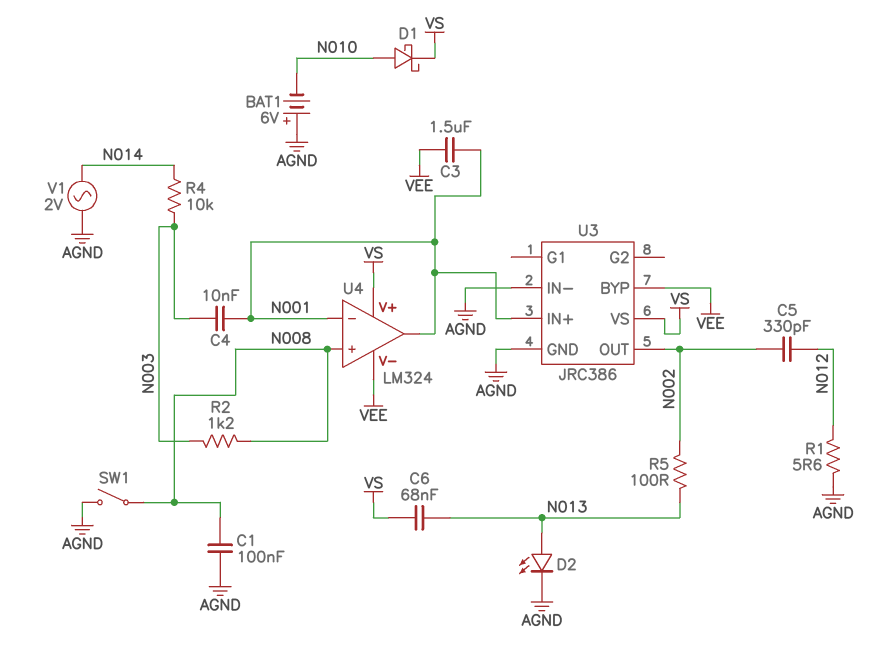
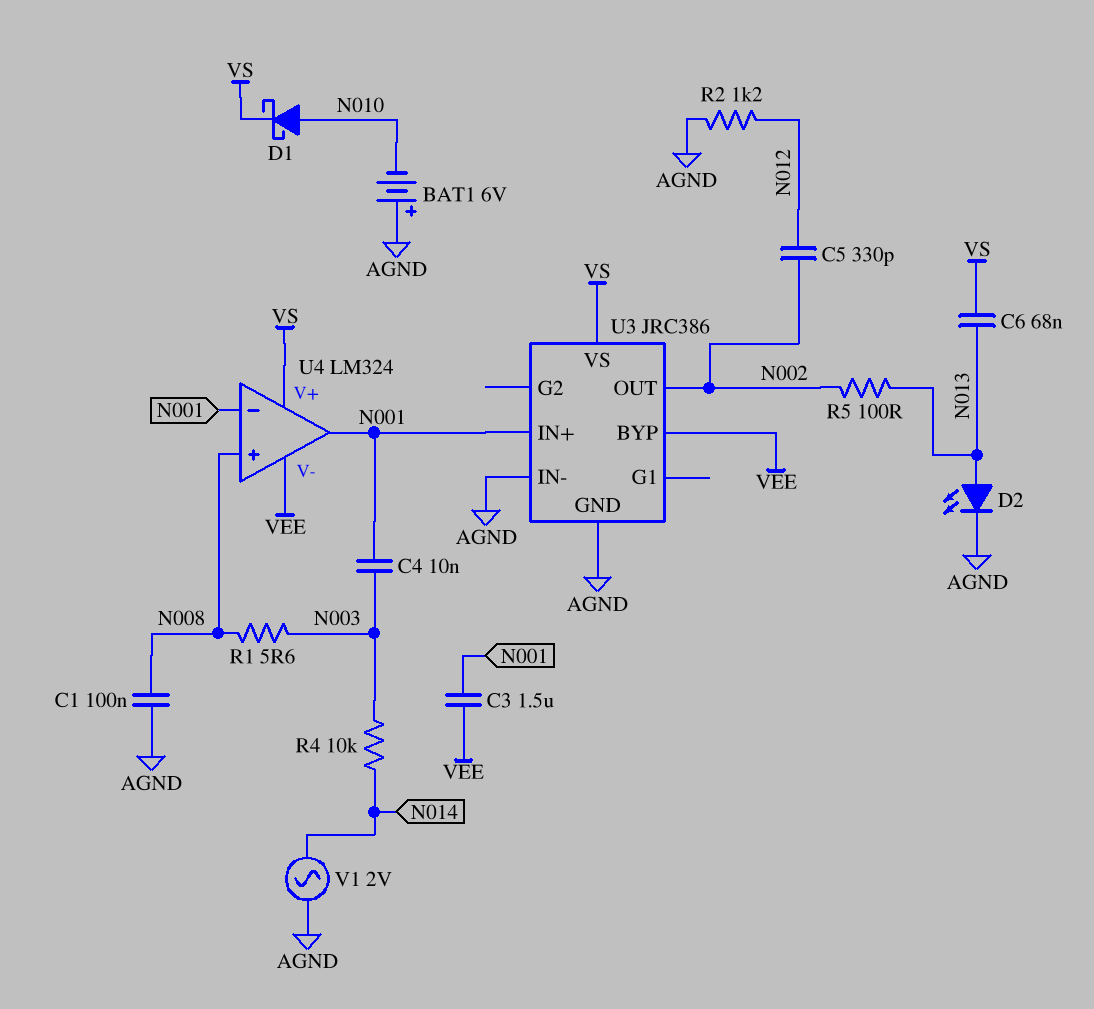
R1: 5.6 (AGND, N012) -> 5.6 (N003, N008)
R2: 1.2k (N003, N008) -> 1.2k (AGND, N012)
SW1: switch (AGND, N008) -> none

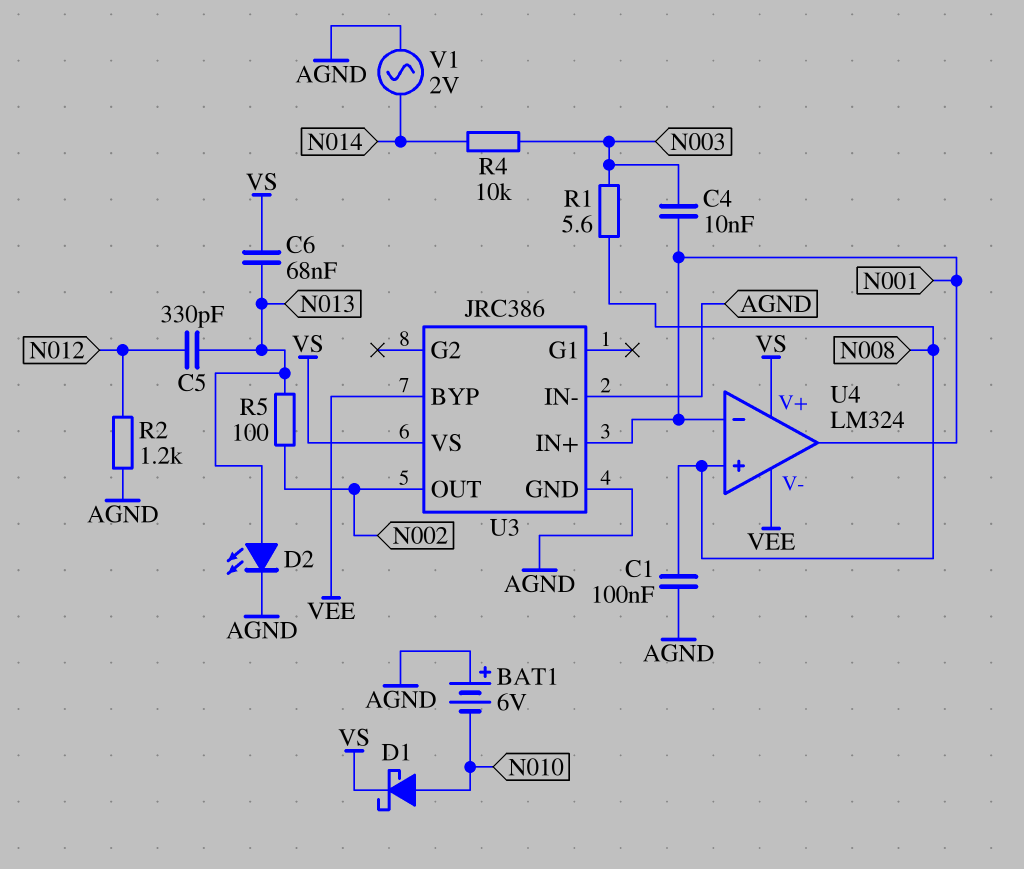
C3: 1.5uF (N001, VEE) -> none
C5: 330pF (N002, N012) -> 330pF (N012, N013)

